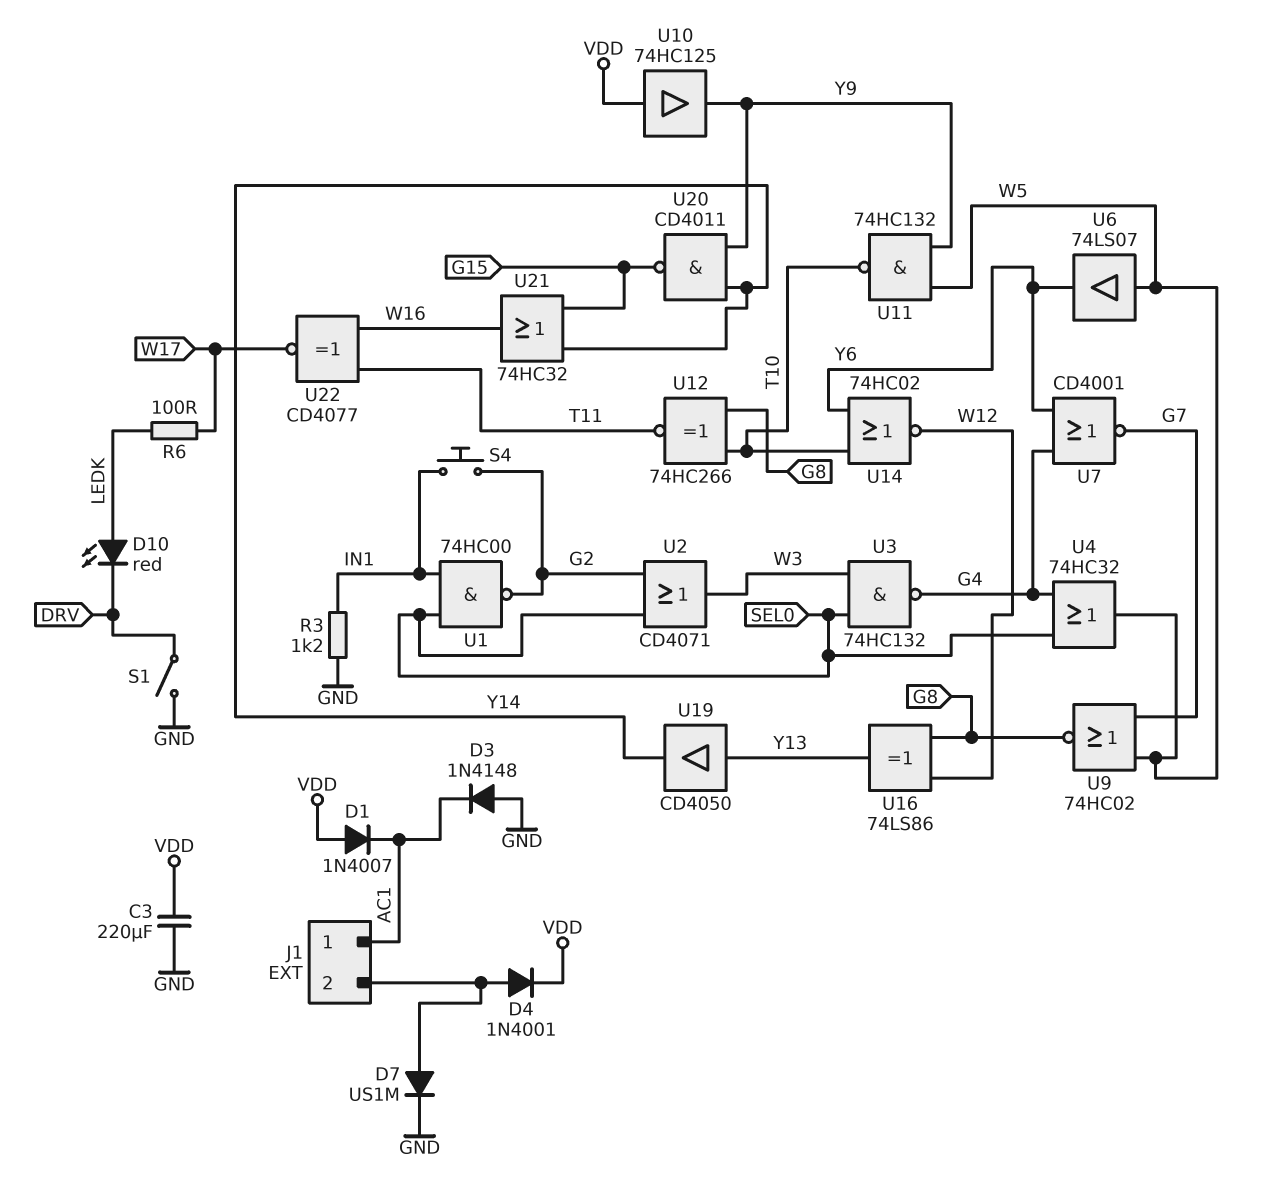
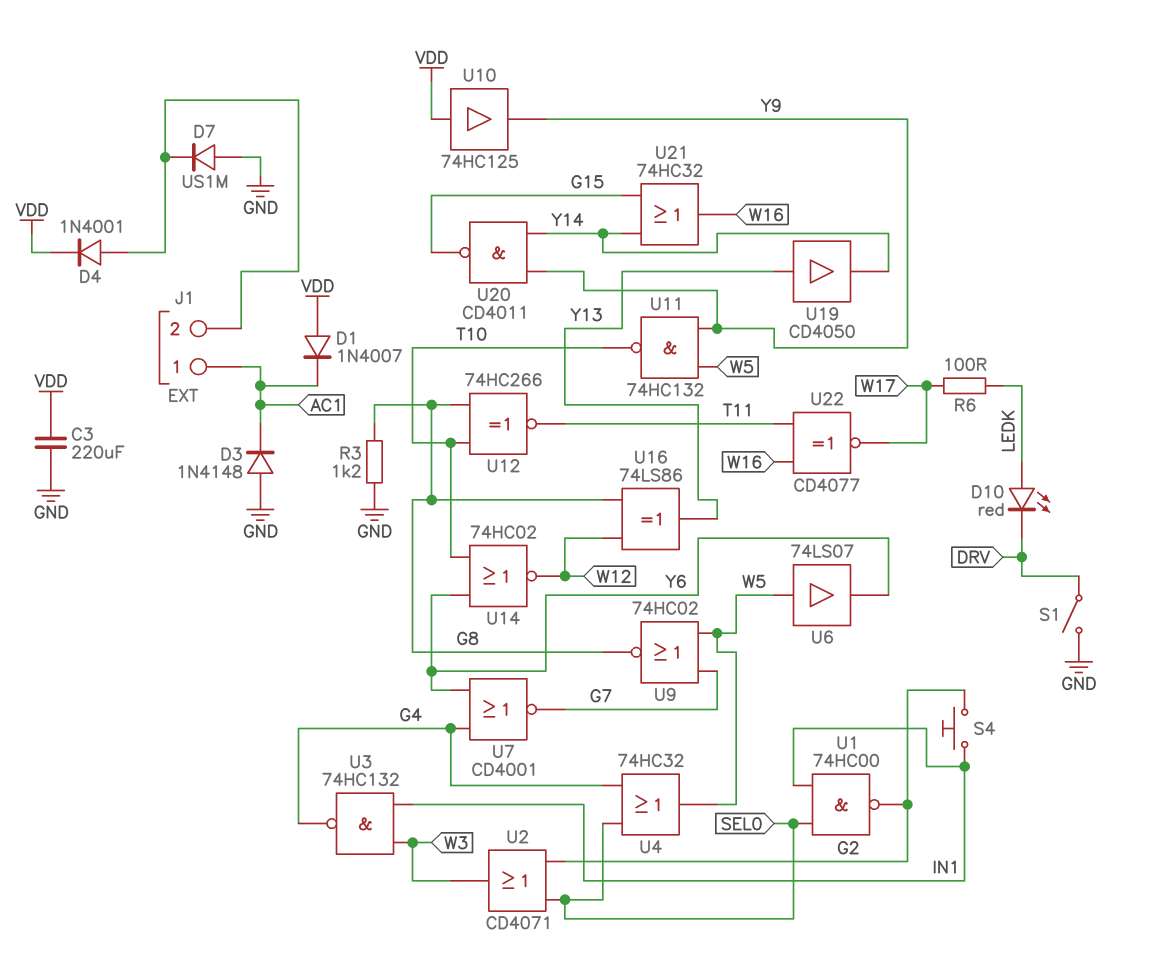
D7: diode US1M (A J1/2, K GND) -> diode US1M (A GND, K J1/2)
R3: 1.2k (GND, IN1) -> 1.2k (G8, GND)
U3: NAND 74HC132 (in SEL0, in W3, out G4) -> NAND 74HC132 (in IN1, in W3, out G4)

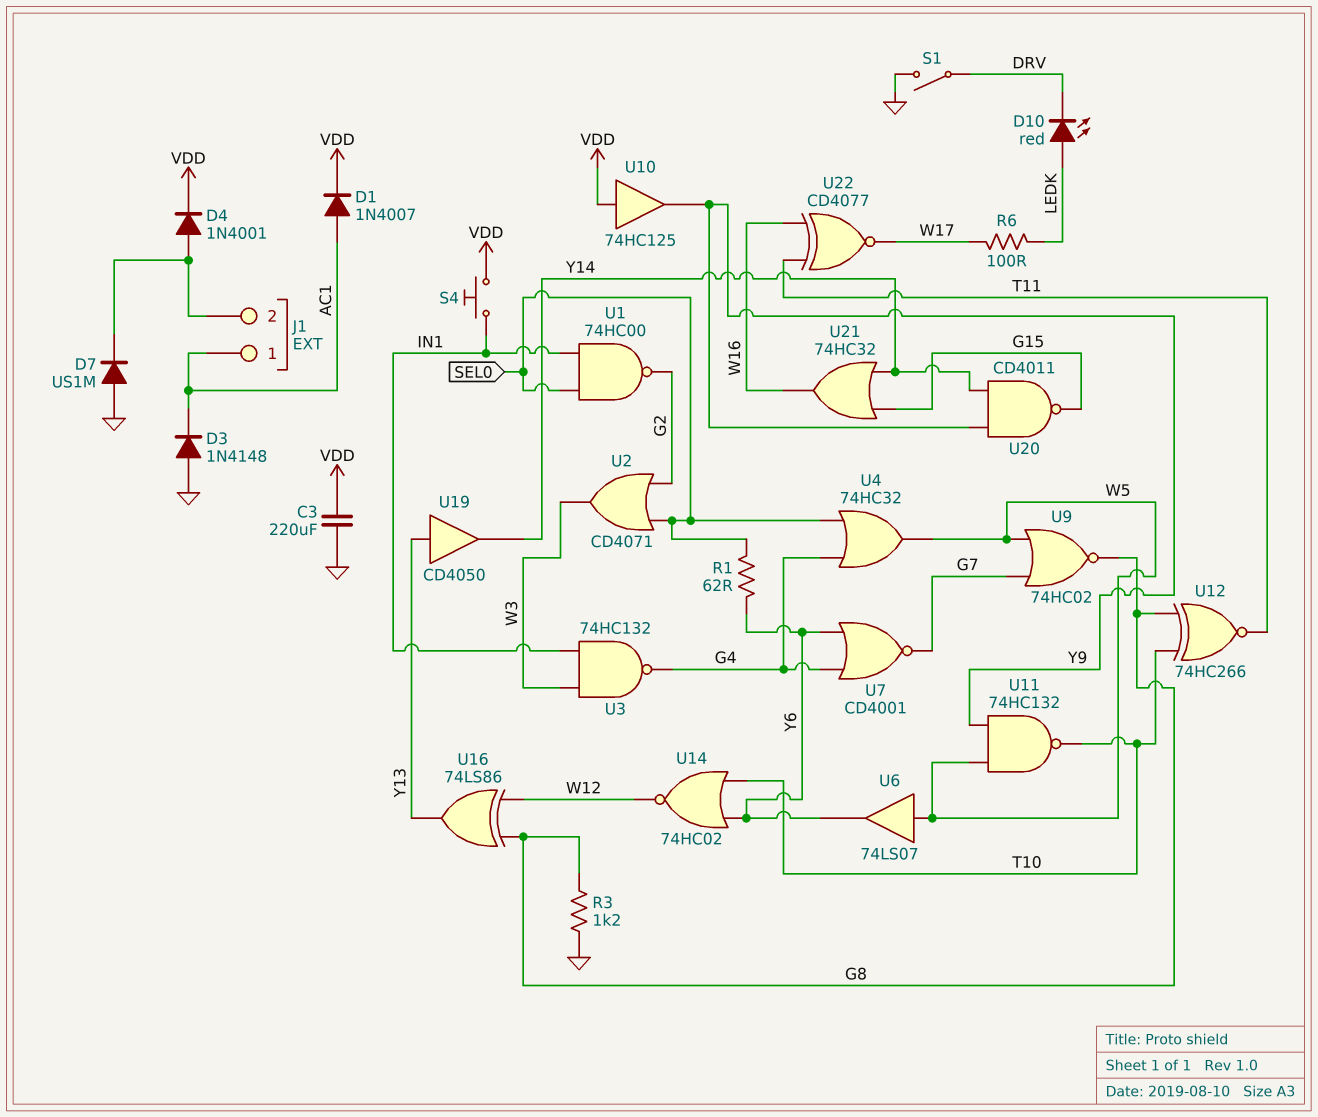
D1: diode 1N4007 (A VDD, K AC1) -> diode 1N4007 (A AC1, K VDD)
R1: none -> 62 (SEL0, Y6)
S4: button (G2, IN1) -> button (IN1, VDD)

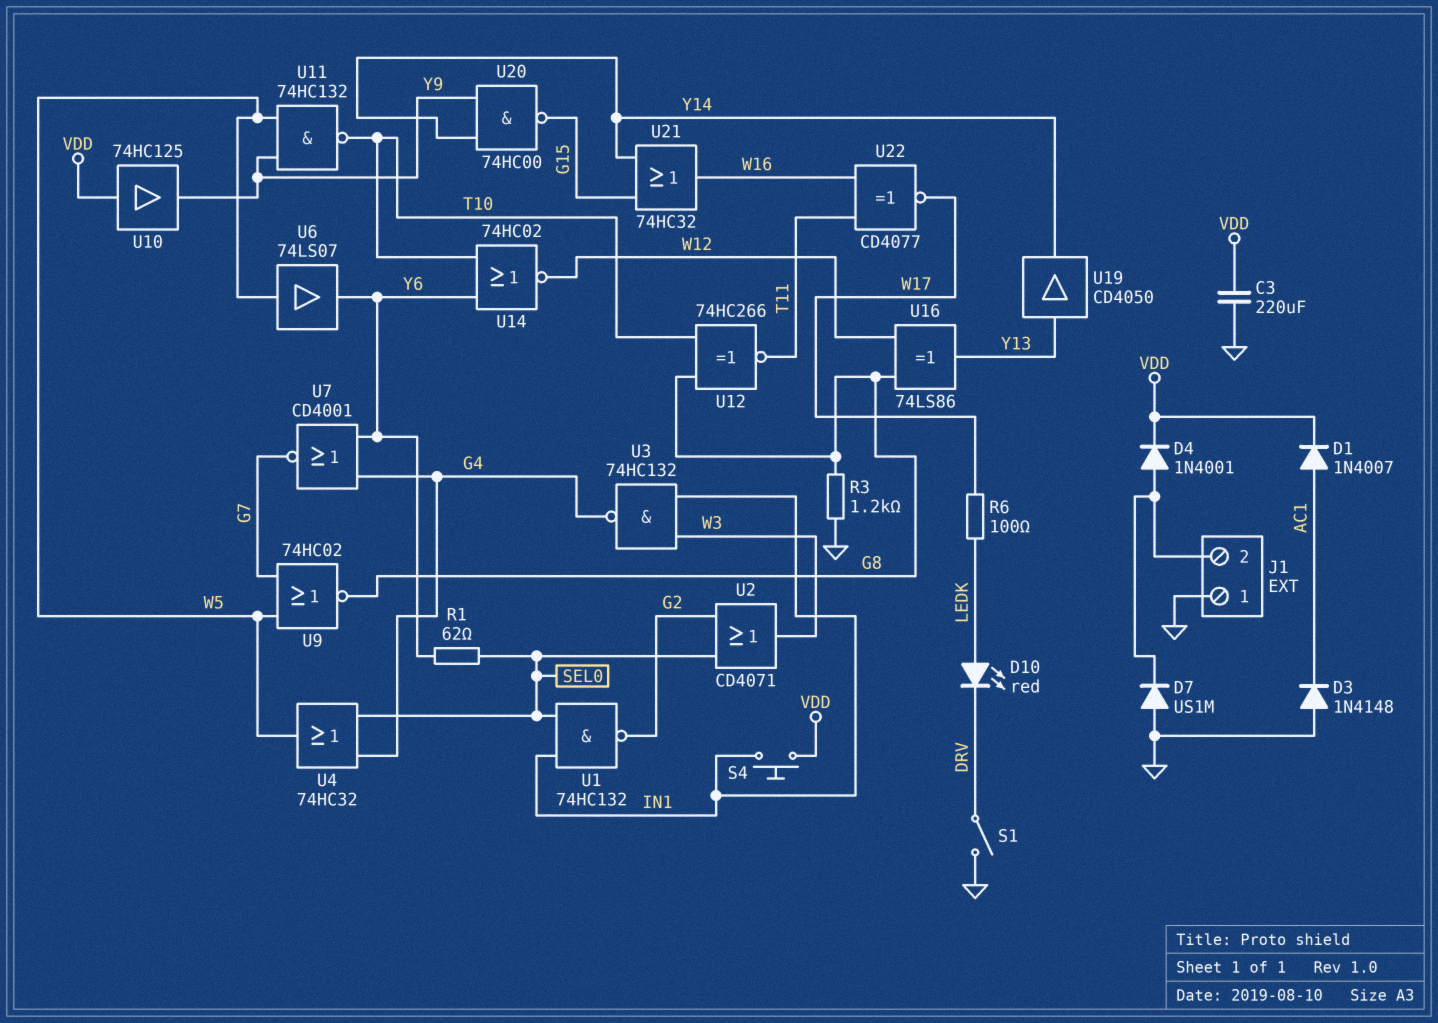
J1 pin 1: AC1 -> GND
U1: NAND 74HC00 (in IN1, in SEL0, out G2) -> NAND 74HC132 (in IN1, in SEL0, out G2)
U20: NAND CD4011 (in Y9, in Y14, out G15) -> NAND 74HC00 (in Y9, in Y14, out G15)

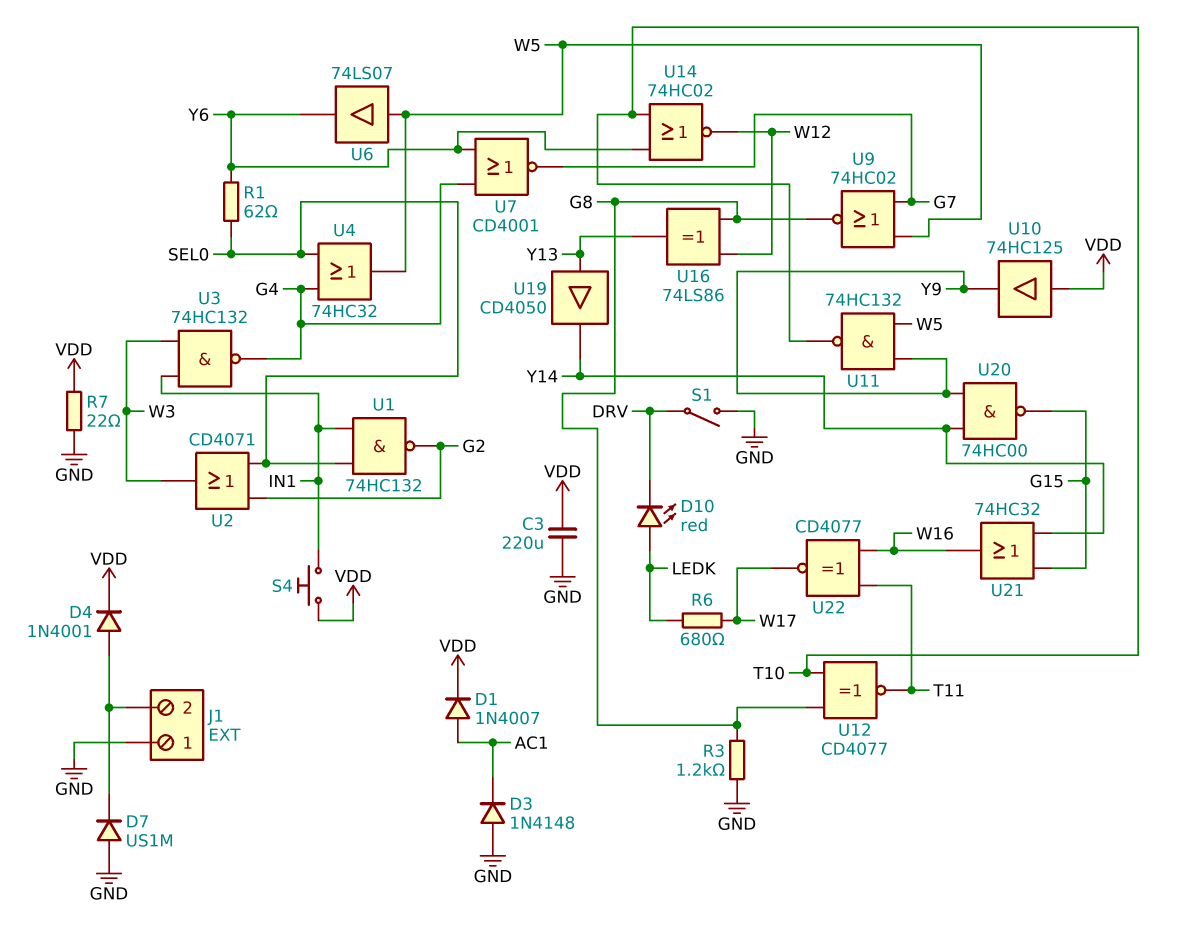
R6: 100 (LEDK, W17) -> 680 (LEDK, W17)
R7: none -> 22 (GND, VDD)
U12: XNOR 74HC266 (in G8, in T10, out T11) -> XNOR CD4077 (in G8, in T10, out T11)

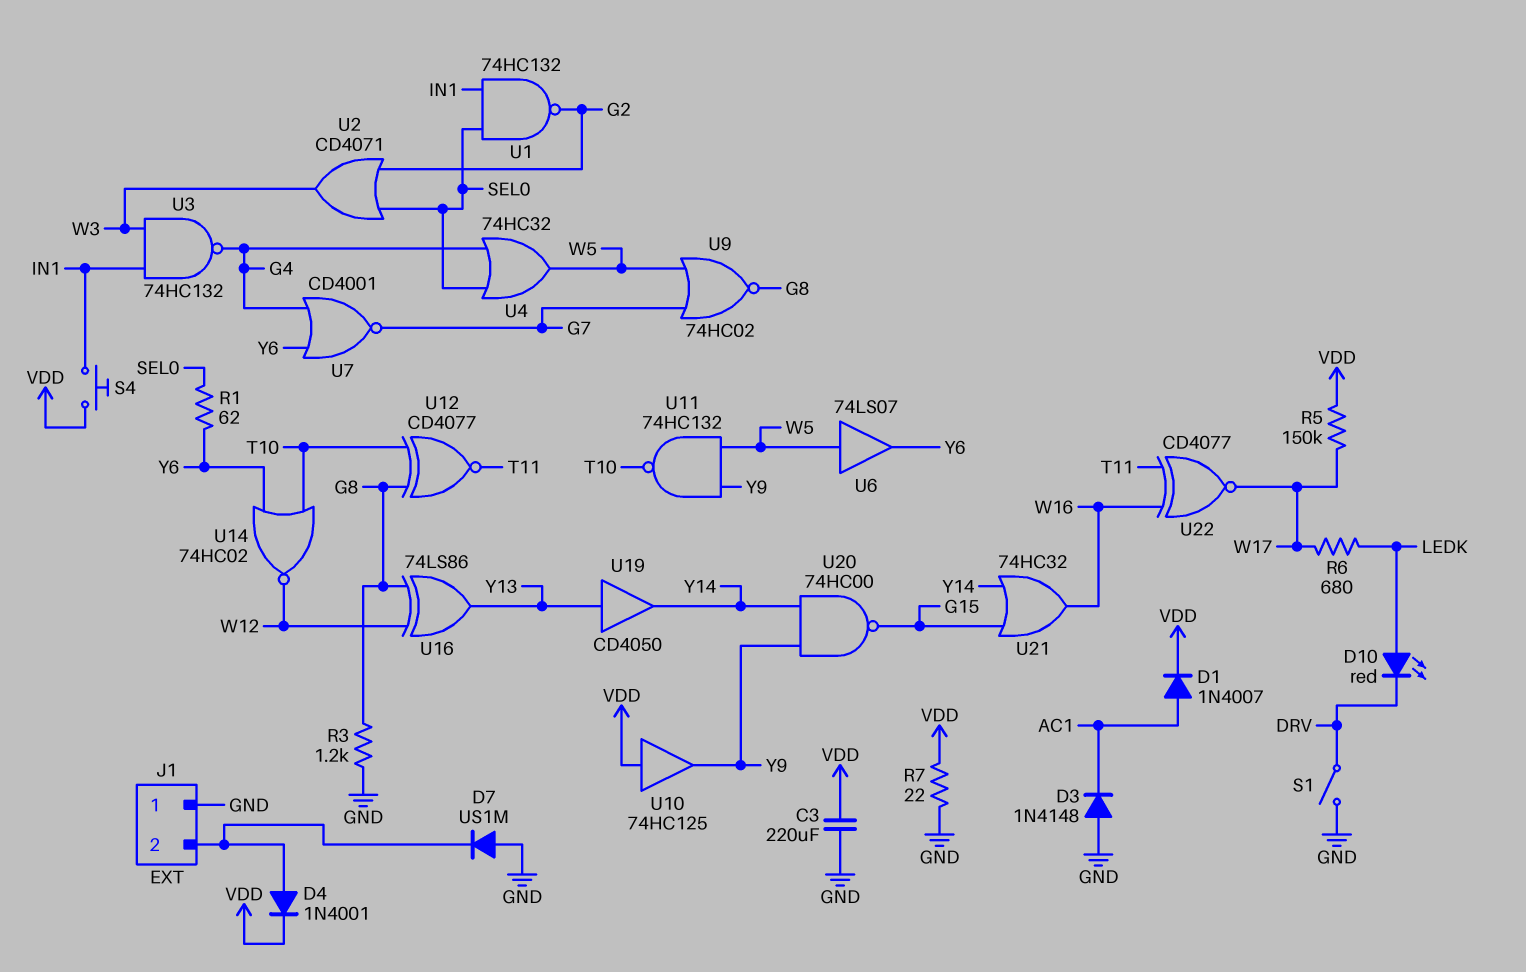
R5: none -> 150k (VDD, W17)

